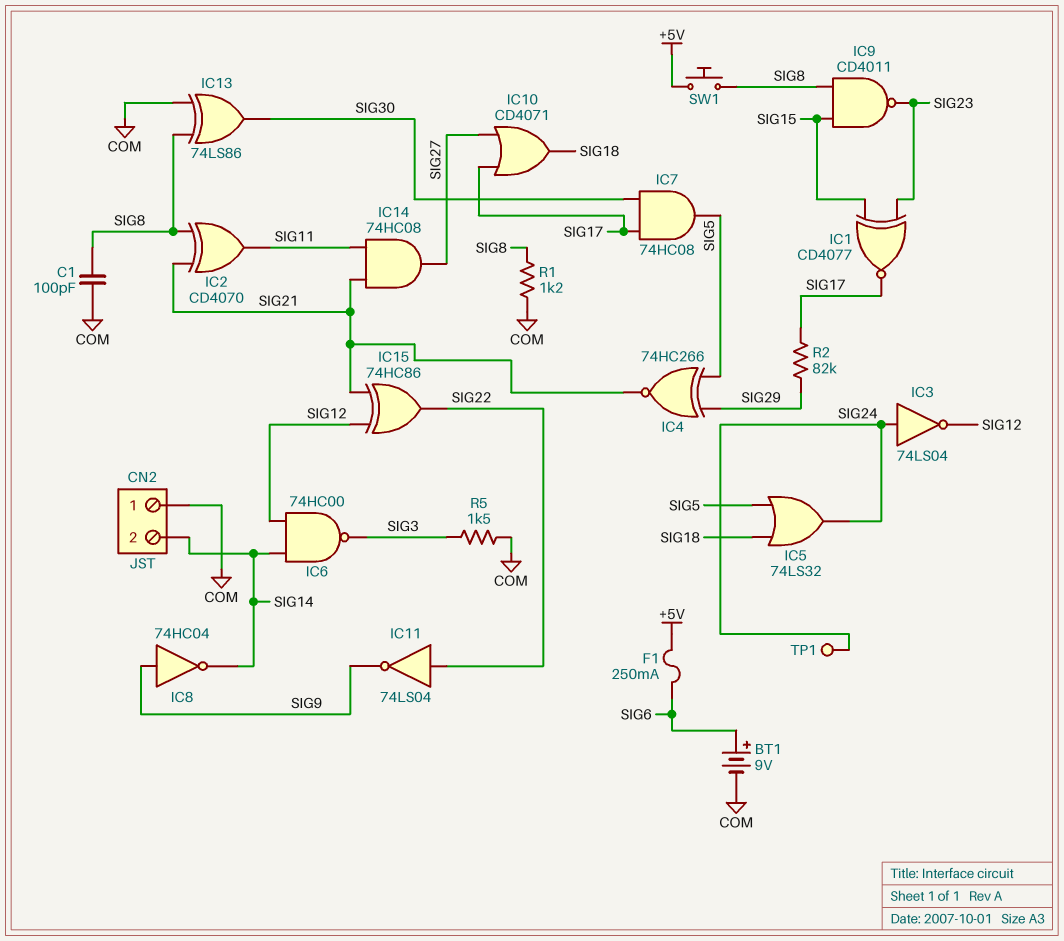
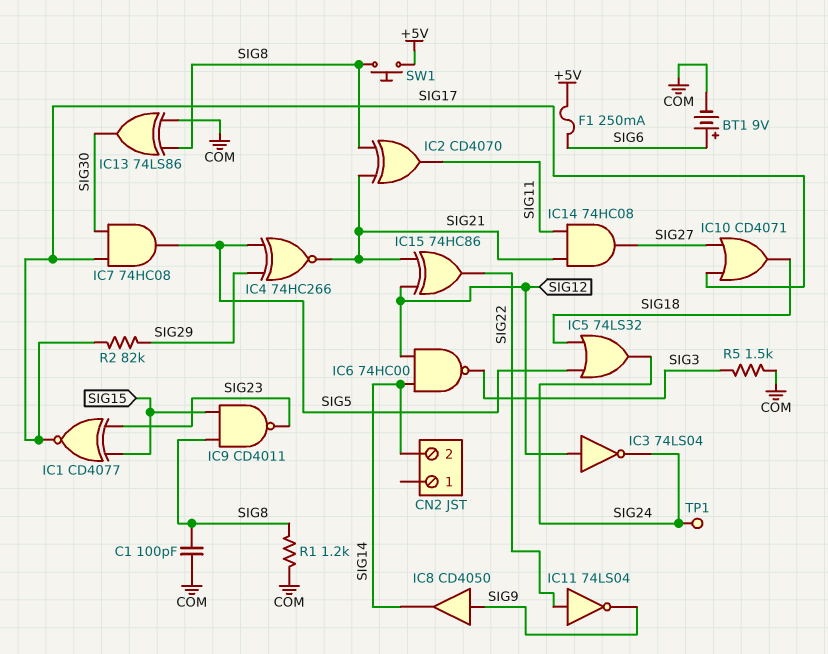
CN2 pin 1: COM -> none
IC3: NOT 74LS04 (in SIG24, out SIG12) -> NOT 74LS04 (in SIG12, out SIG24)
IC8: NOT 74HC04 (in SIG9, out SIG14) -> buffer CD4050 (in SIG9, out SIG14)

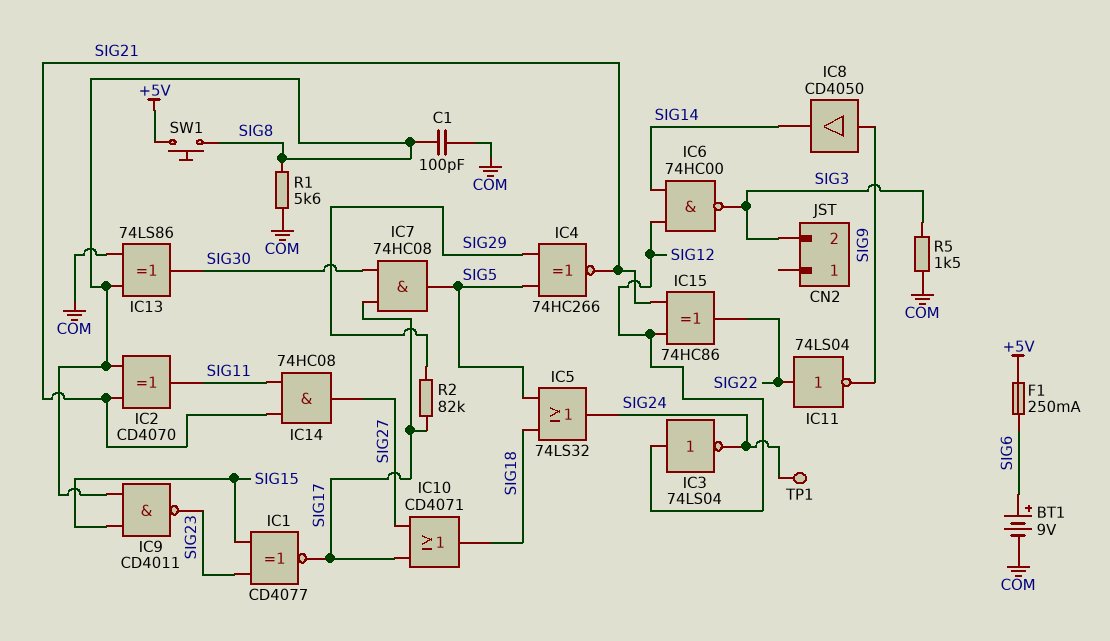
CN2 pin 2: SIG14 -> SIG3
R1: 1.2k (COM, SIG8) -> 5.6k (COM, SIG8)

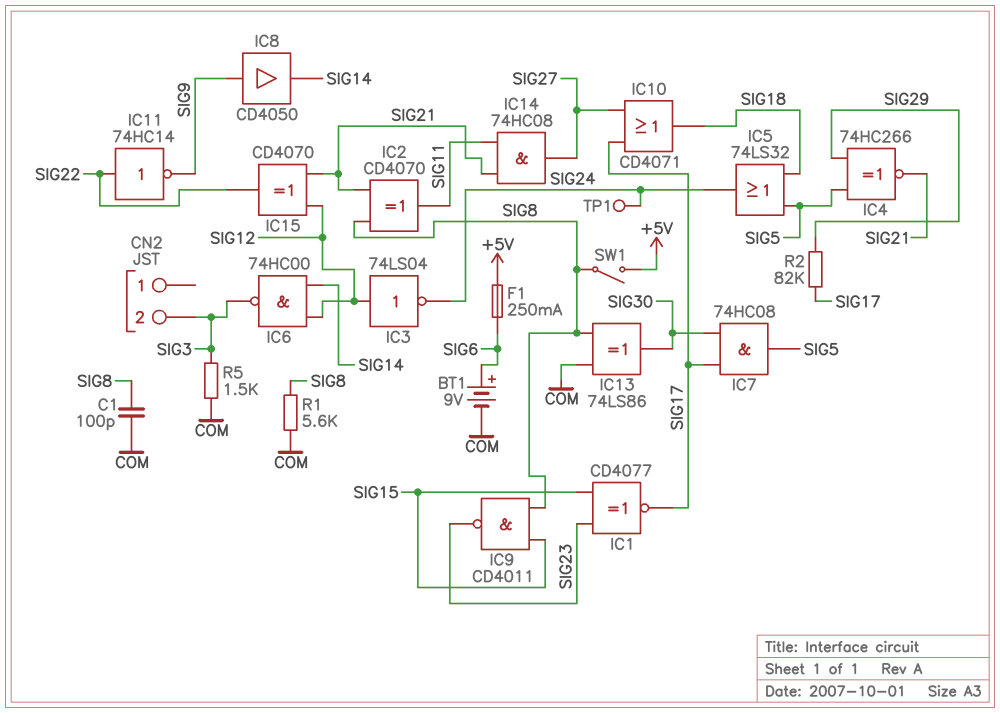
IC11: NOT 74LS04 (in SIG22, out SIG9) -> NOT 74HC14 (in SIG22, out SIG9)
IC15: XOR 74HC86 (in SIG12, in SIG21, out SIG22) -> XOR CD4070 (in SIG12, in SIG21, out SIG22)
SW1: button (+5V, SIG8) -> switch (+5V, SIG8)

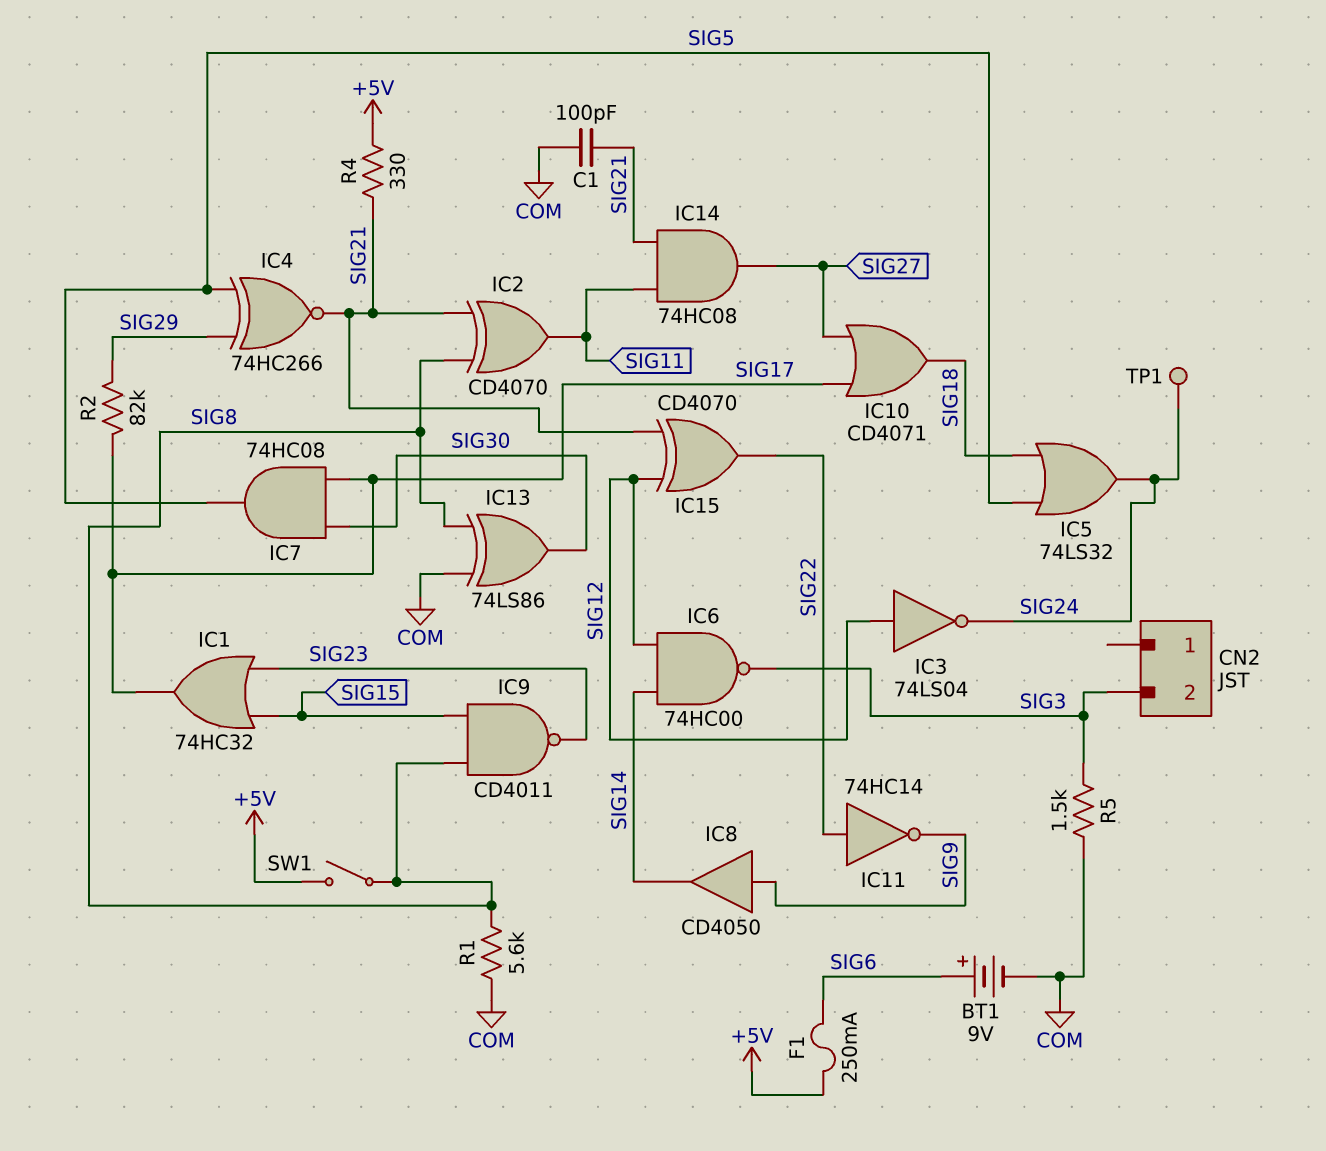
C1: 100pF (COM, SIG8) -> 100pF (COM, SIG21)
IC1: XNOR CD4077 (in SIG15, in SIG23, out SIG17) -> OR 74HC32 (in SIG15, in SIG23, out SIG17)
R4: none -> 330 (+5V, SIG21)

